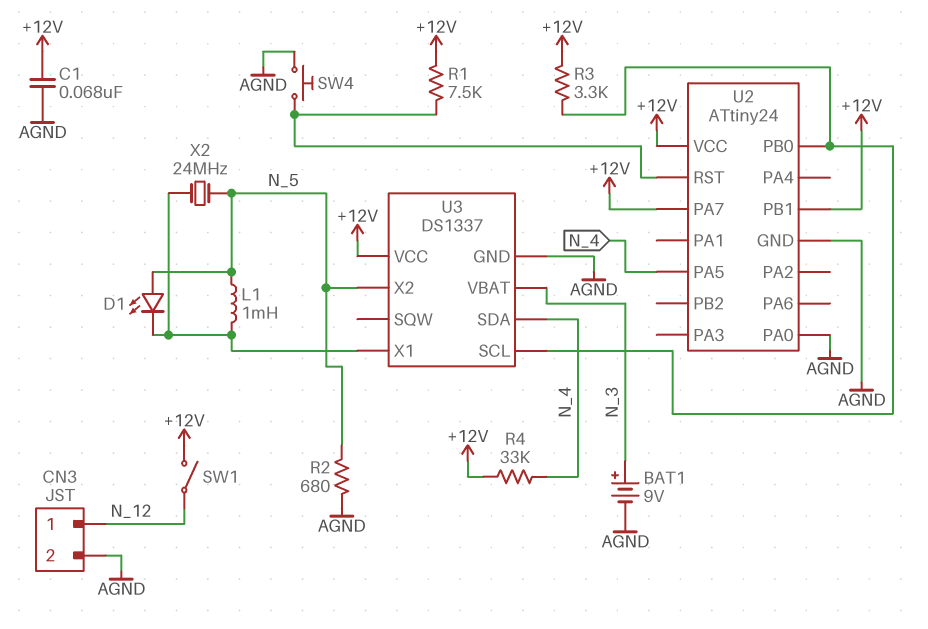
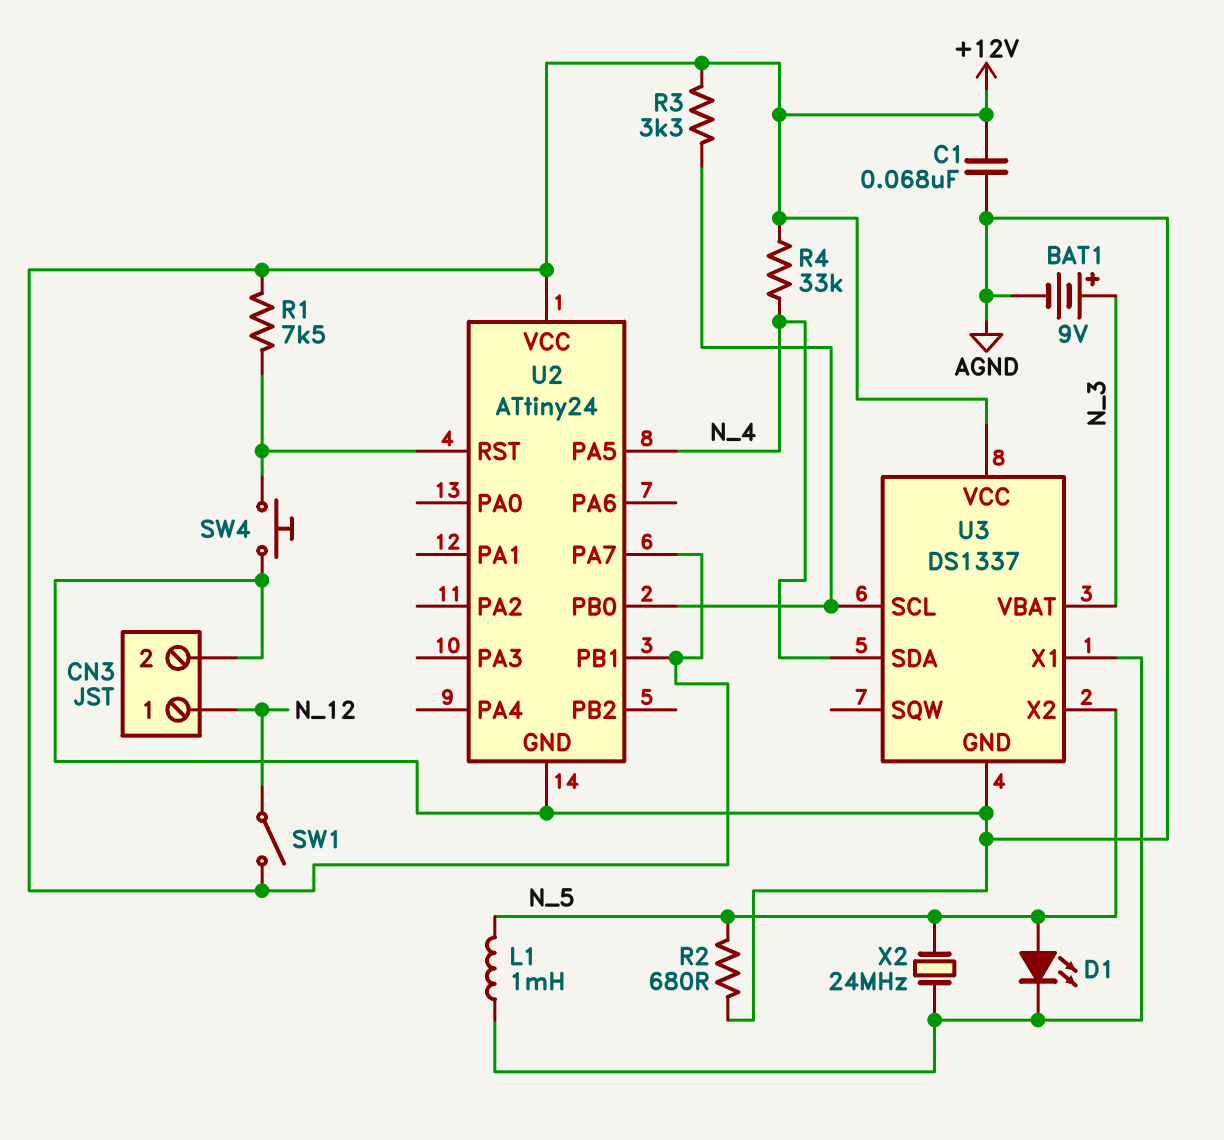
U2 pin PA0: AGND -> none

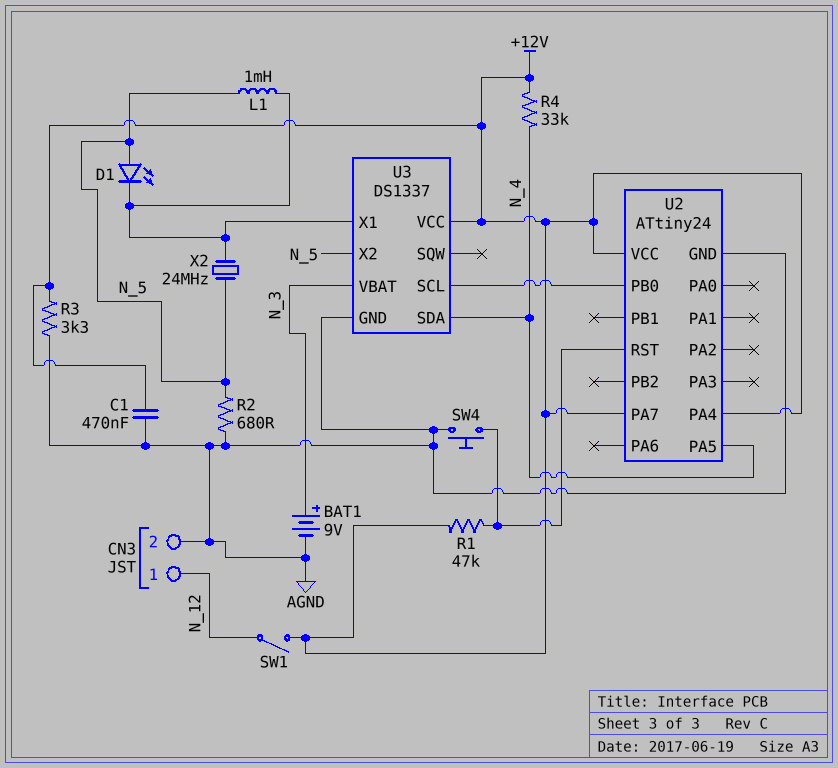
C1: 68nF (+12V, AGND) -> 470nF (+12V, AGND)
R1: 7.5k (+12V, U2/RST) -> 47k (+12V, U2/RST)
R3: 3.3k (+12V, U2/PB0) -> 3.3k (+12V, AGND)
U2 pin PA4: none -> +12V
U2 pin PB1: +12V -> none

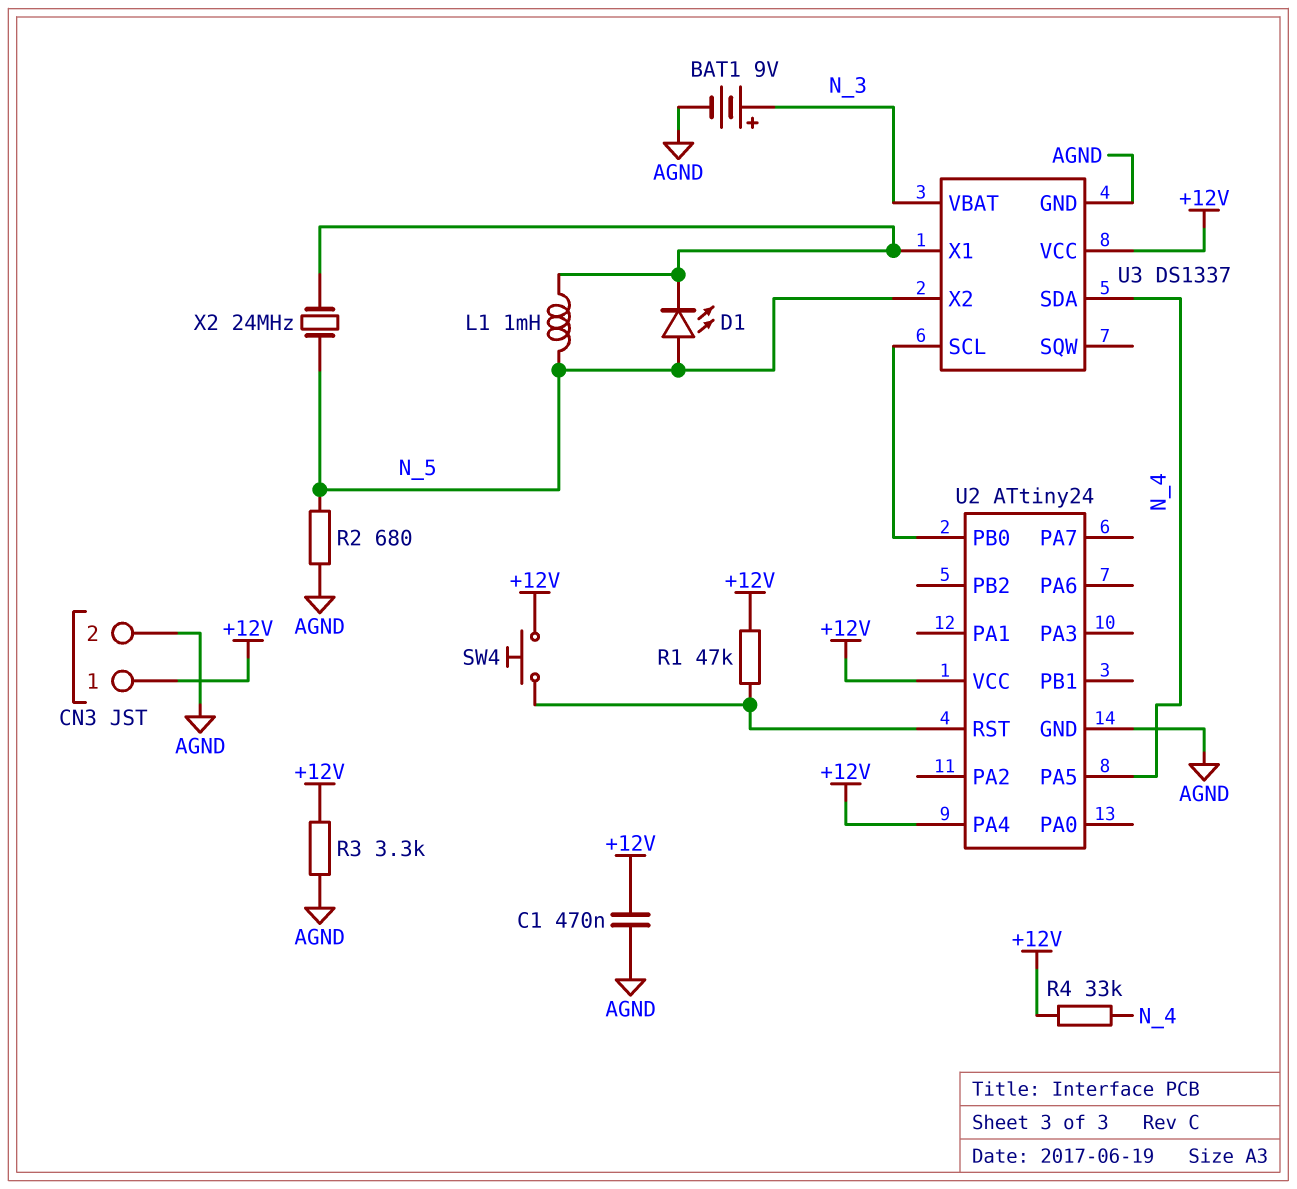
CN3 pin 1: N_12 -> +12V
SW1: switch (+12V, N_12) -> none
SW4: button (AGND, U2/RST) -> button (+12V, U2/RST)
U2 pin PA7: +12V -> none

